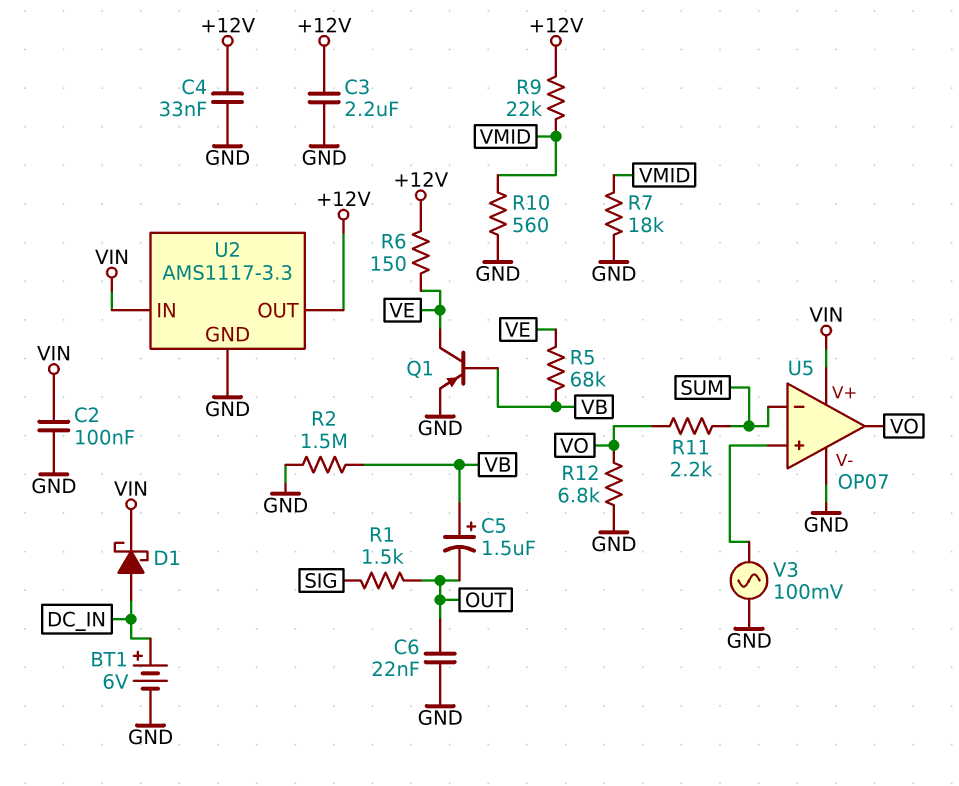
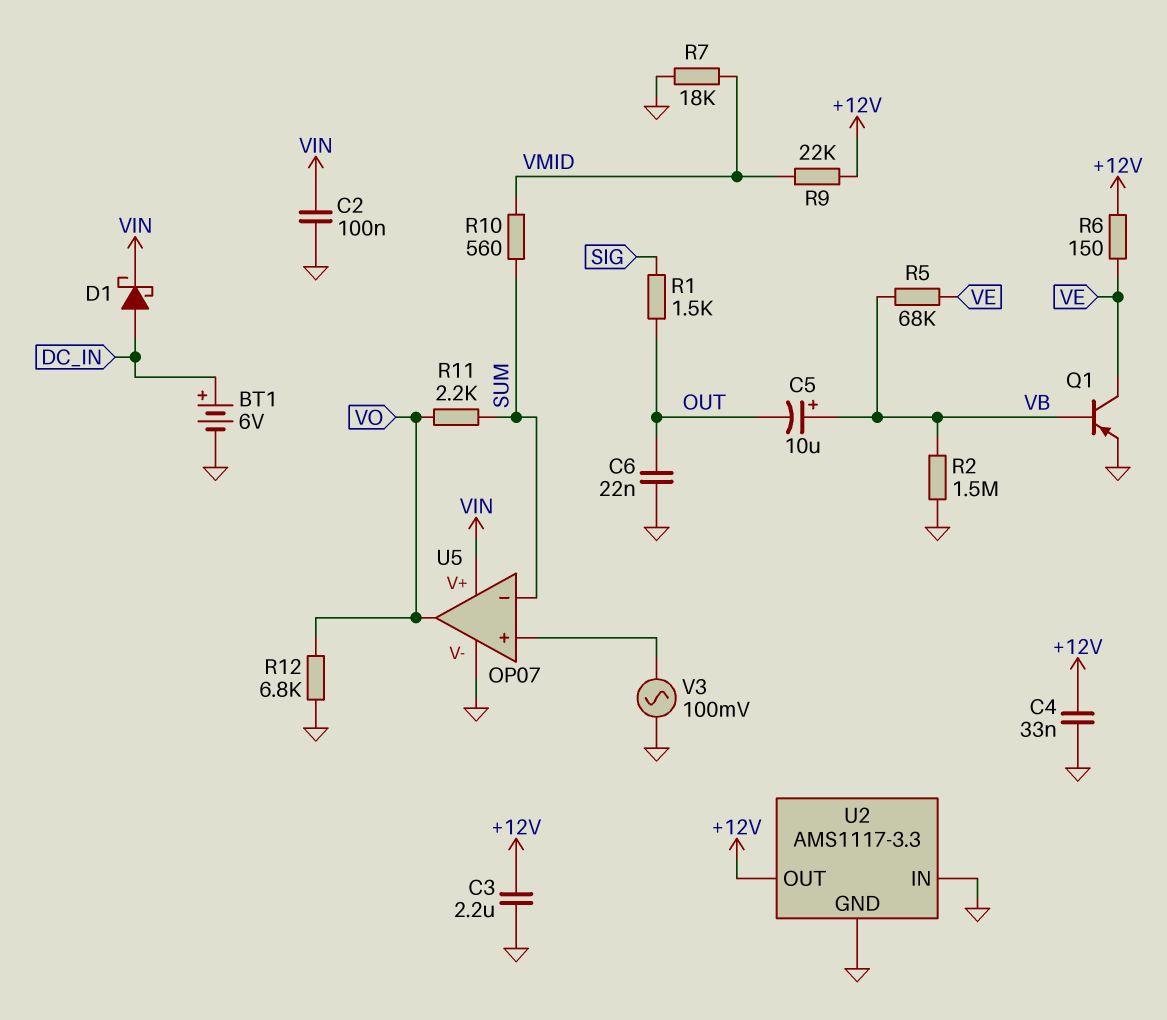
C5: 1.5uF (plus VB, minus OUT) -> 10uF (plus VB, minus OUT)
R10: 560 (GND, VMID) -> 560 (SUM, VMID)
U2 pin IN: VIN -> GND

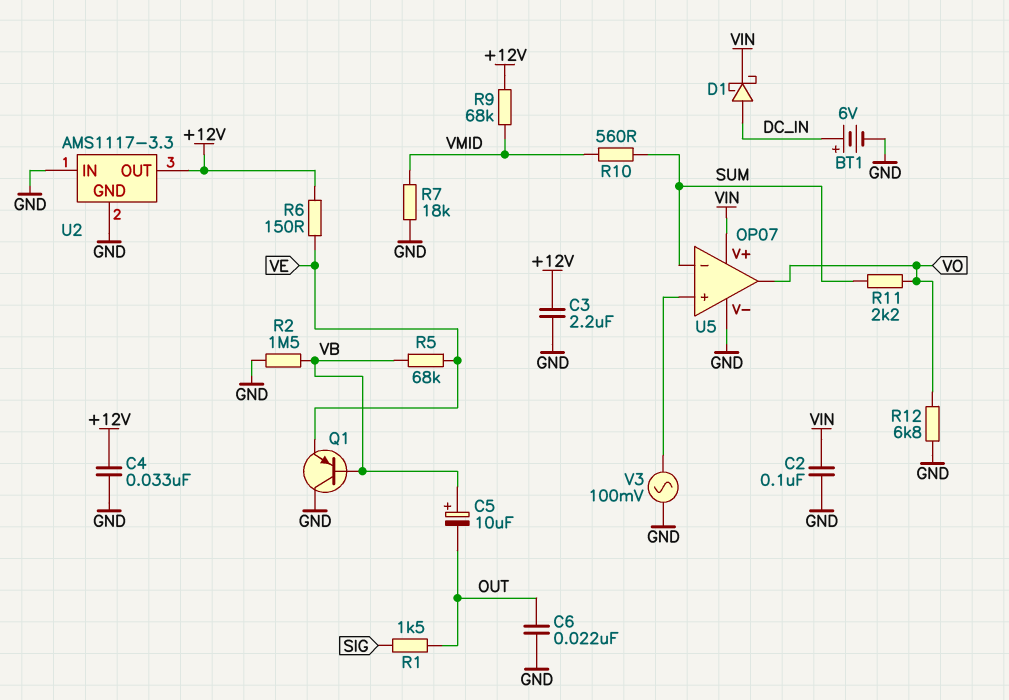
Q1: PNP (B VB, C VE, E GND) -> PNP (B VB, C GND, E VE)
R9: 22k (+12V, VMID) -> 68k (+12V, VMID)

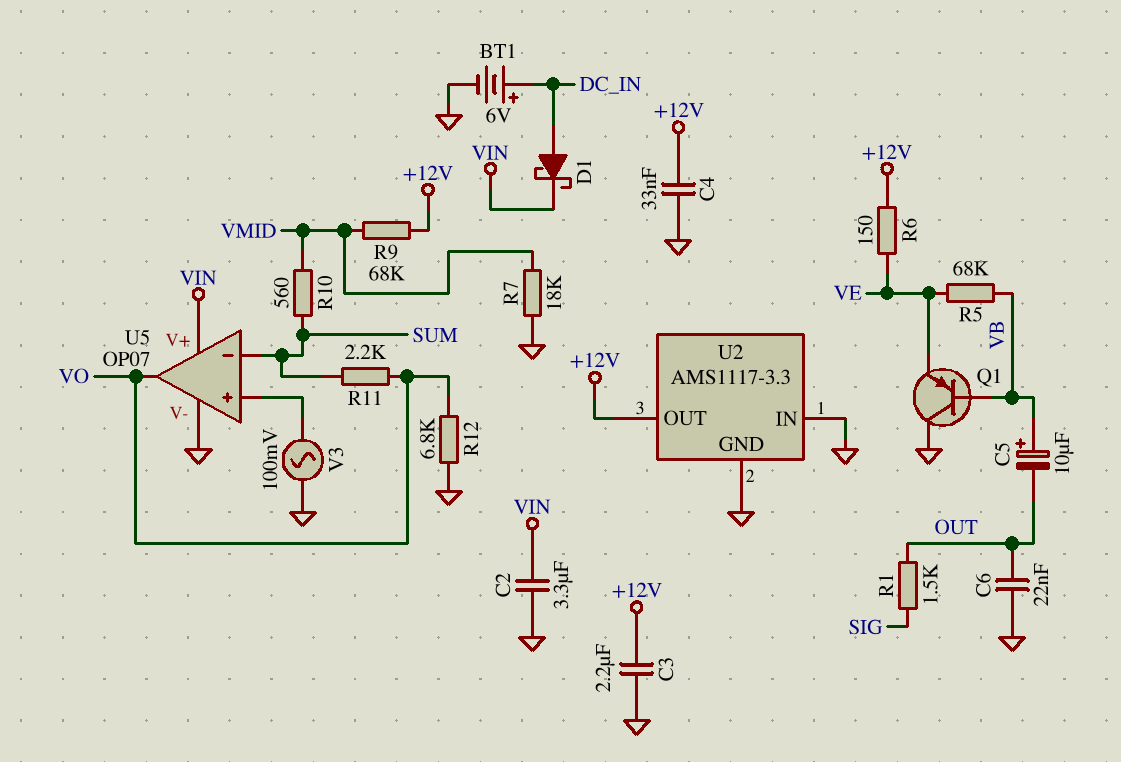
C2: 100nF (GND, VIN) -> 3.3uF (GND, VIN)
R2: 1.5M (GND, VB) -> none

